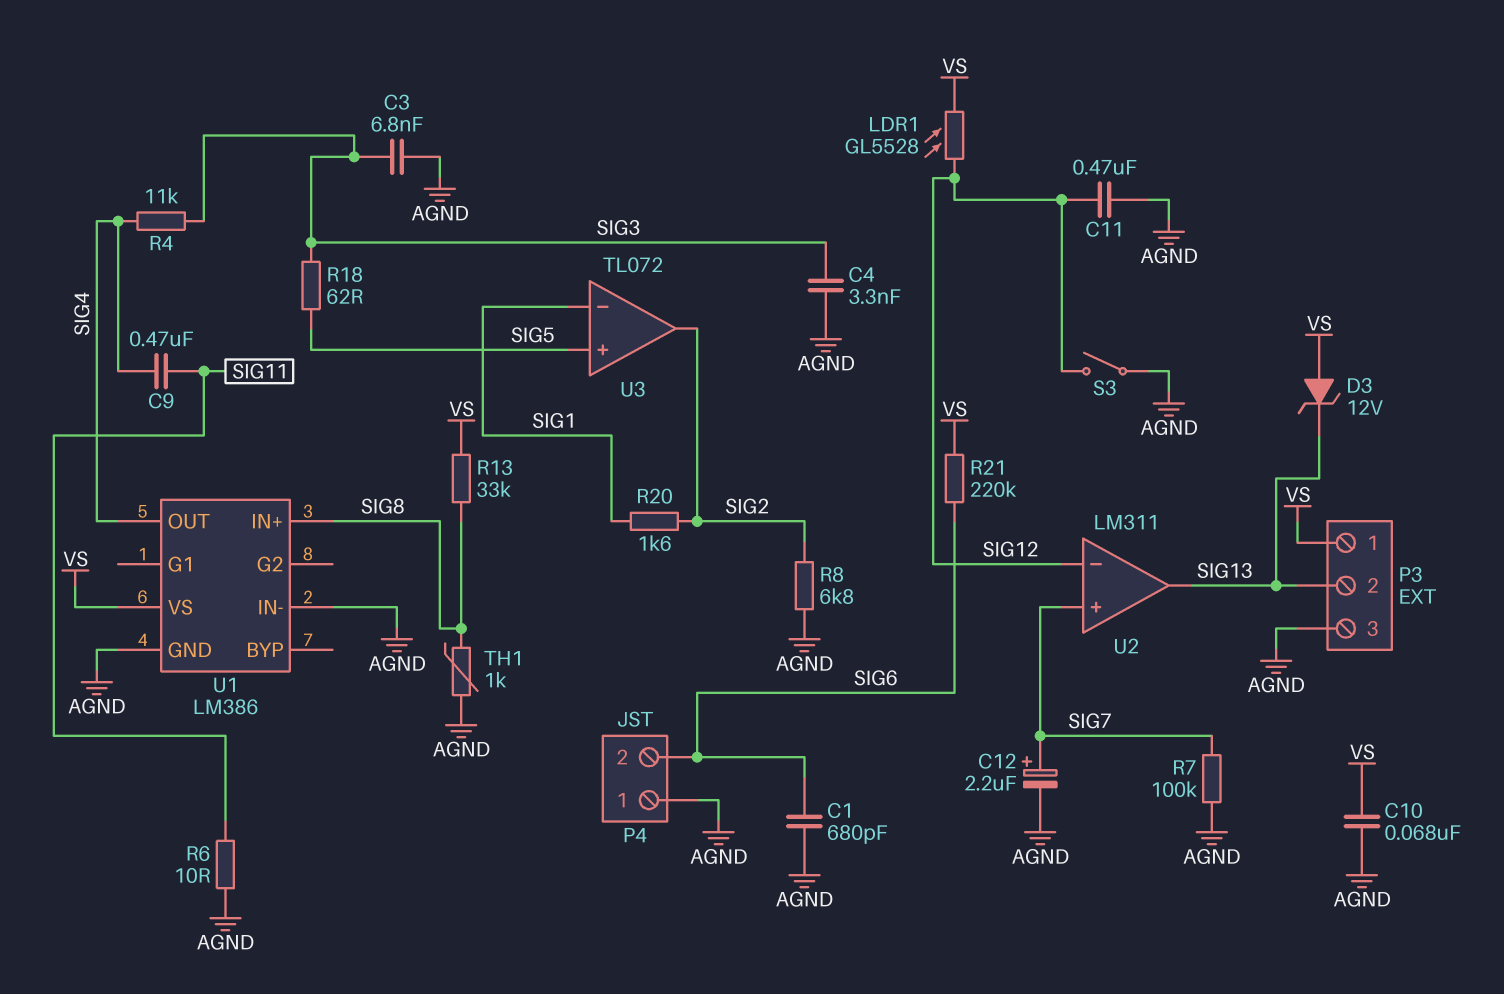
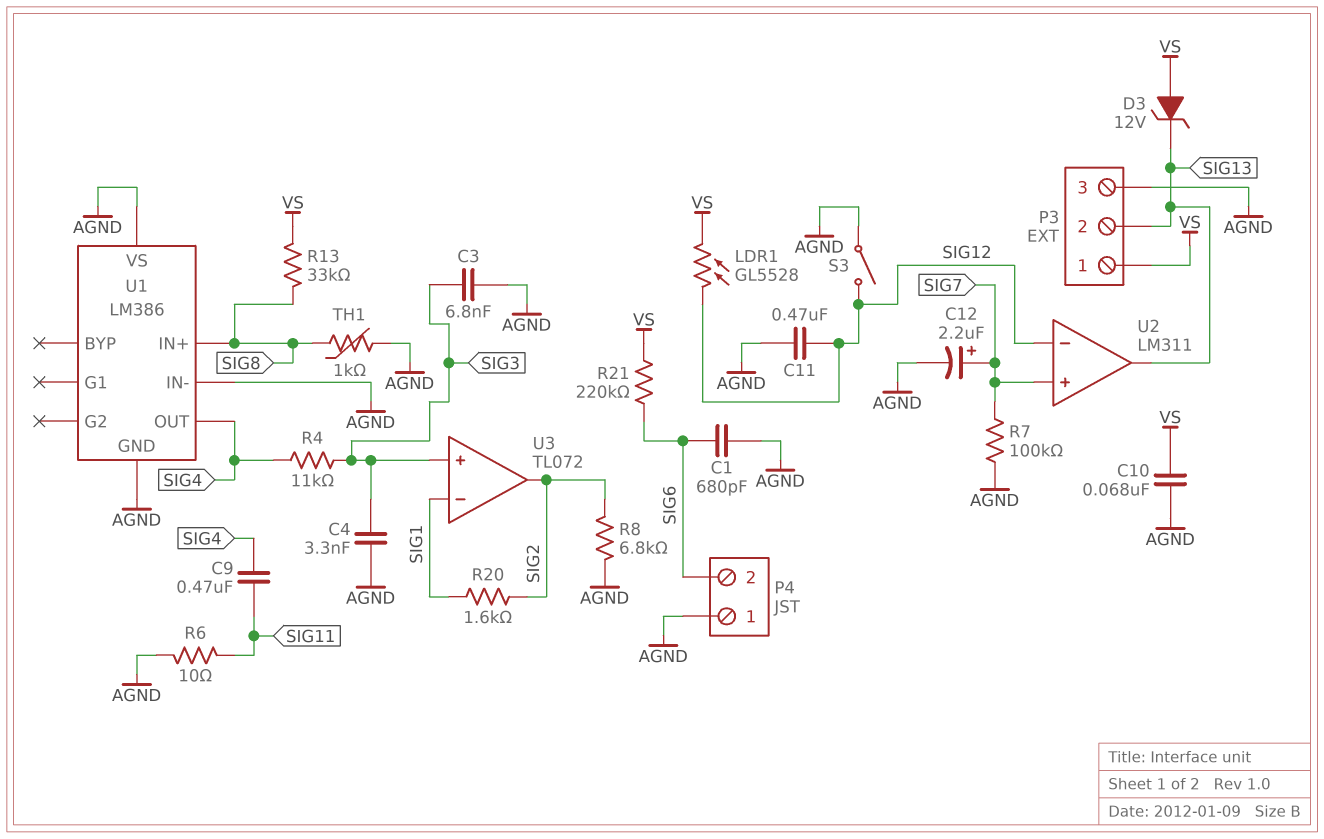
R18: 62 (SIG3, SIG5) -> none
U1 pin VS: VS -> AGND
U3 pin in+: SIG5 -> SIG3

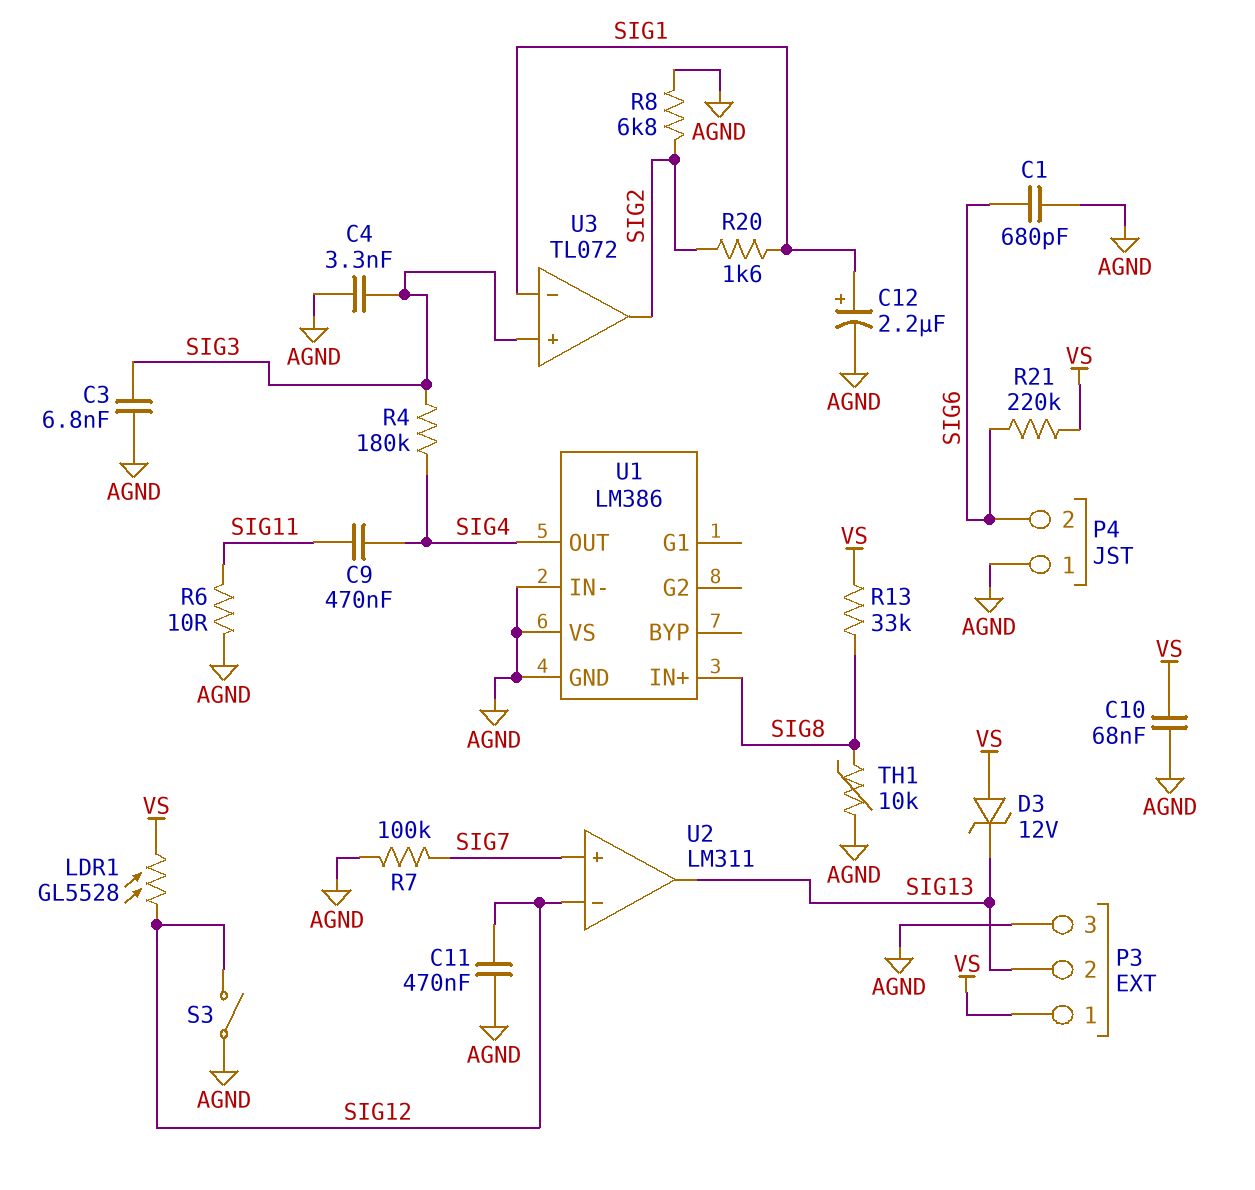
C12: 2.2uF (plus SIG7, minus AGND) -> 2.2uF (plus SIG1, minus AGND)
R4: 11k (SIG3, SIG4) -> 180k (SIG3, SIG4)
TH1: 1k (AGND, SIG8) -> 10k (AGND, SIG8)

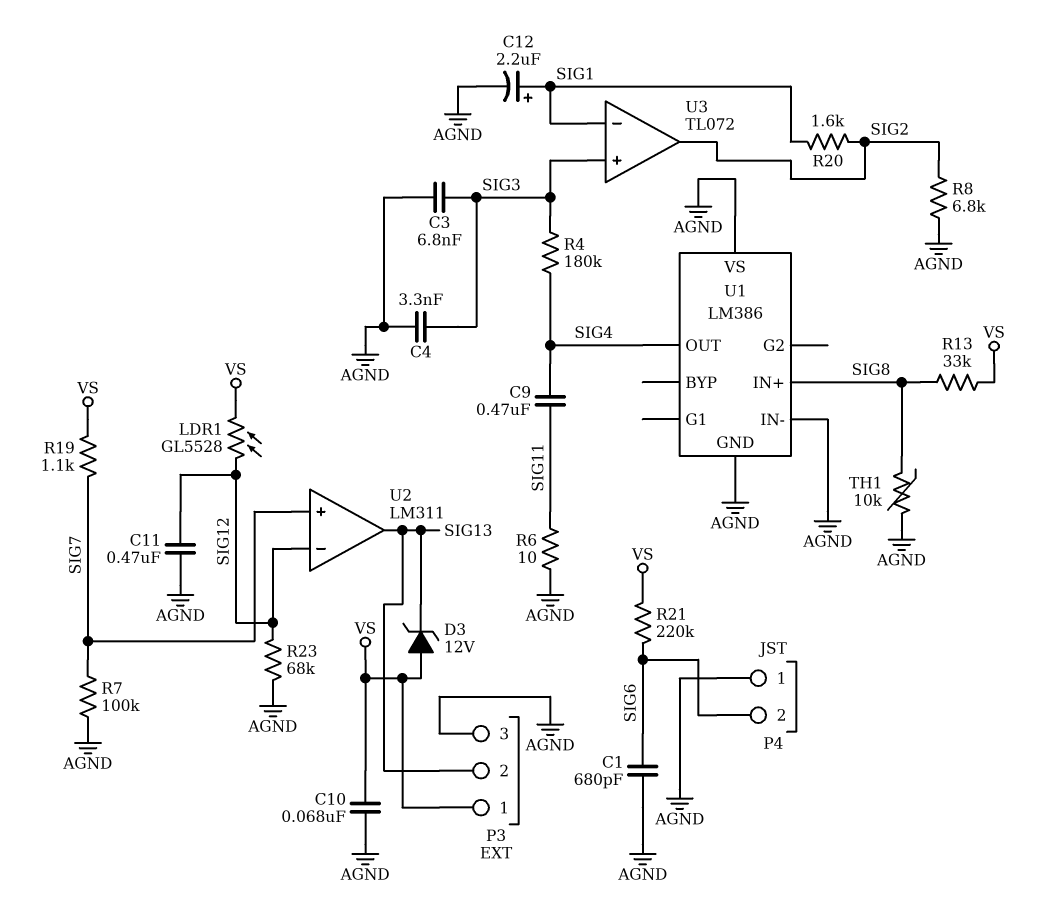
R19: none -> 1.1k (SIG7, VS)
R23: none -> 68k (AGND, SIG12)
S3: switch (AGND, SIG12) -> none

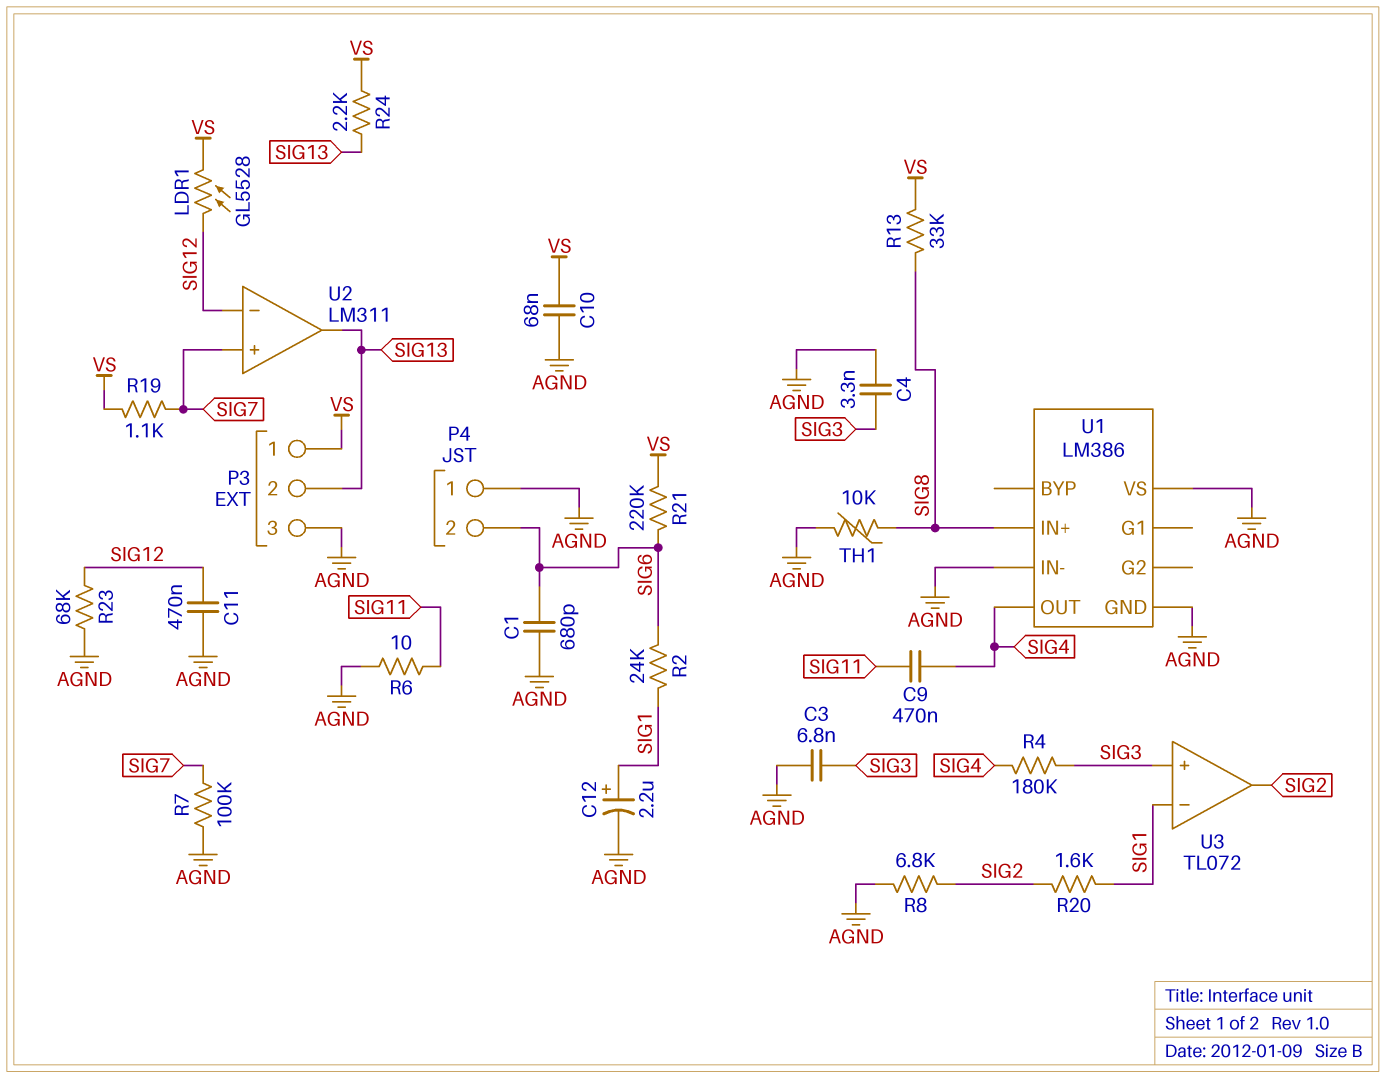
D3: zener 12V (A VS, K SIG13) -> none
R2: none -> 24k (SIG1, SIG6)
R24: none -> 2.2k (SIG13, VS)

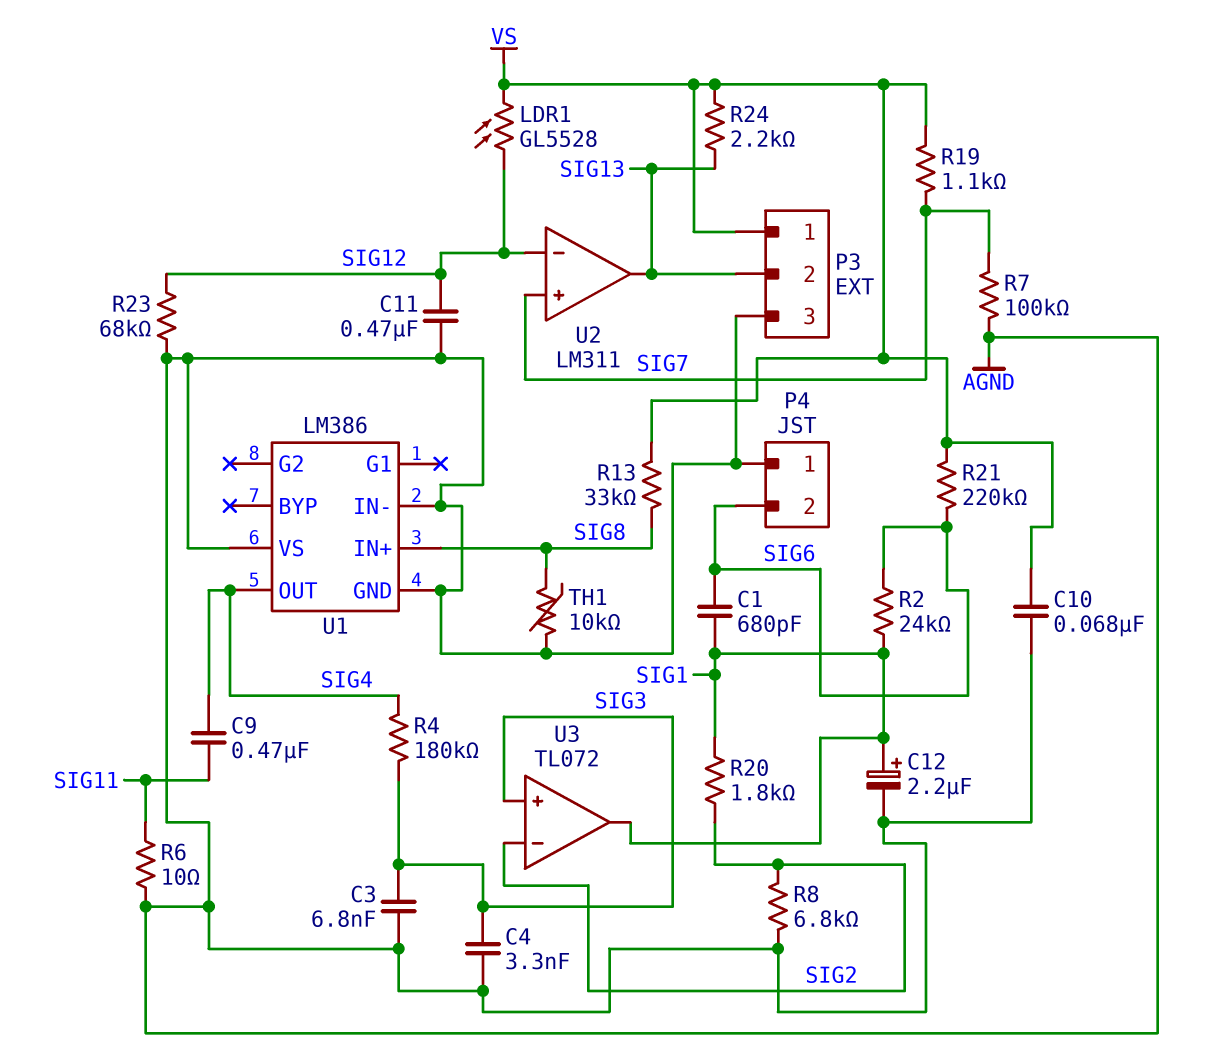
C1: 680pF (AGND, SIG6) -> 680pF (SIG1, SIG6)
R20: 1.6k (SIG1, SIG2) -> 1.8k (SIG1, SIG2)
U3 pin in-: SIG1 -> SIG2
U3 pin out: SIG2 -> SIG1

